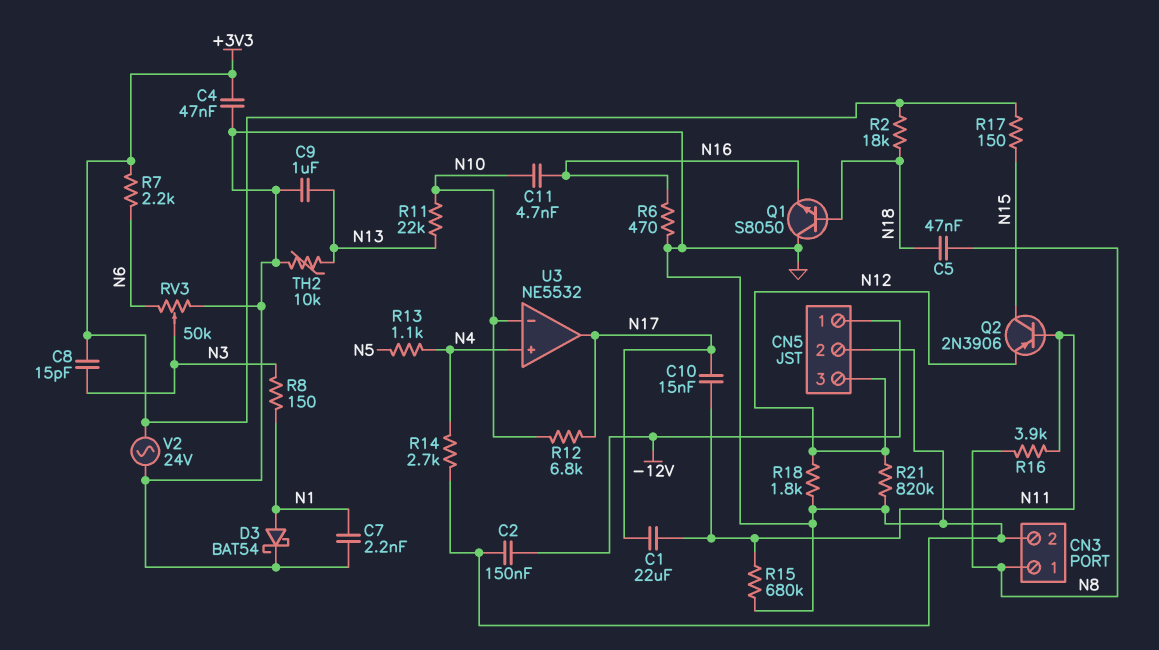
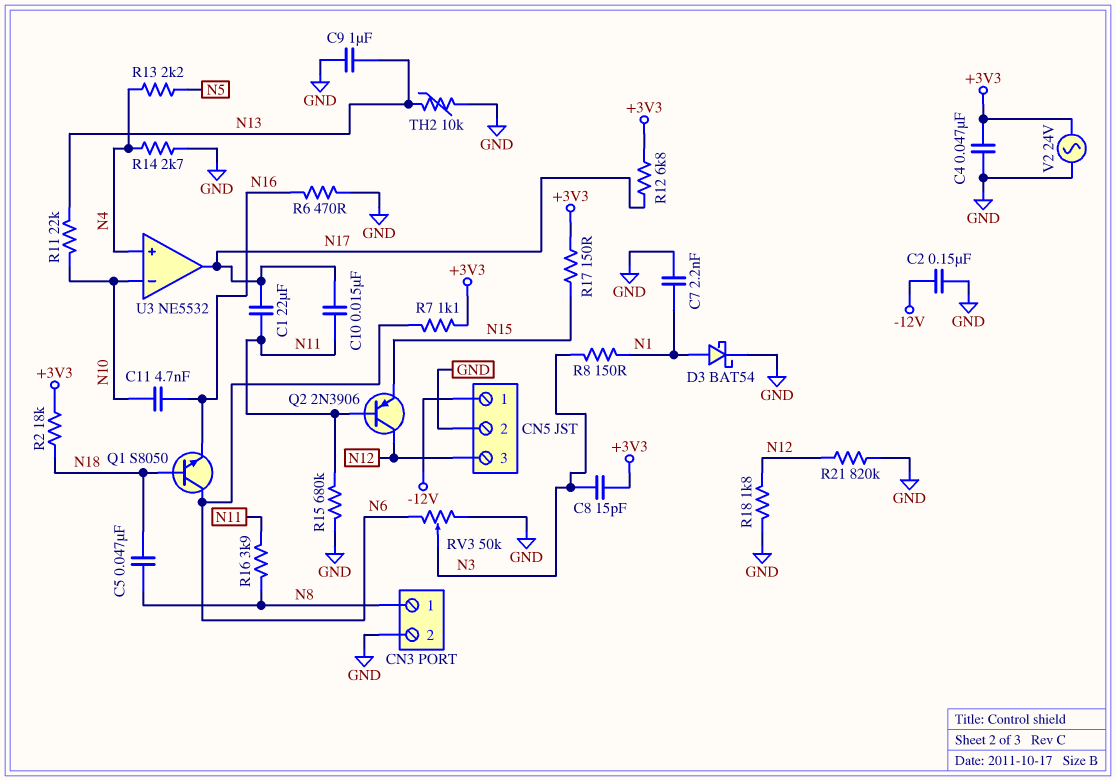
Q1: NPN S8050 (B N18, C GND, E N16) -> NPN S8050 (B N18, C N6, E N16)
Q2: PNP 2N3906 (B N11, C N15, E N12) -> PNP 2N3906 (B N11, C N12, E N15)
R7: 2.2k (+3V3, N6) -> 1.1k (+3V3, N6)
R12: 6.8k (N10, N17) -> 6.8k (+3V3, N17)
R13: 1.1k (N4, N5) -> 2.2k (N4, N5)

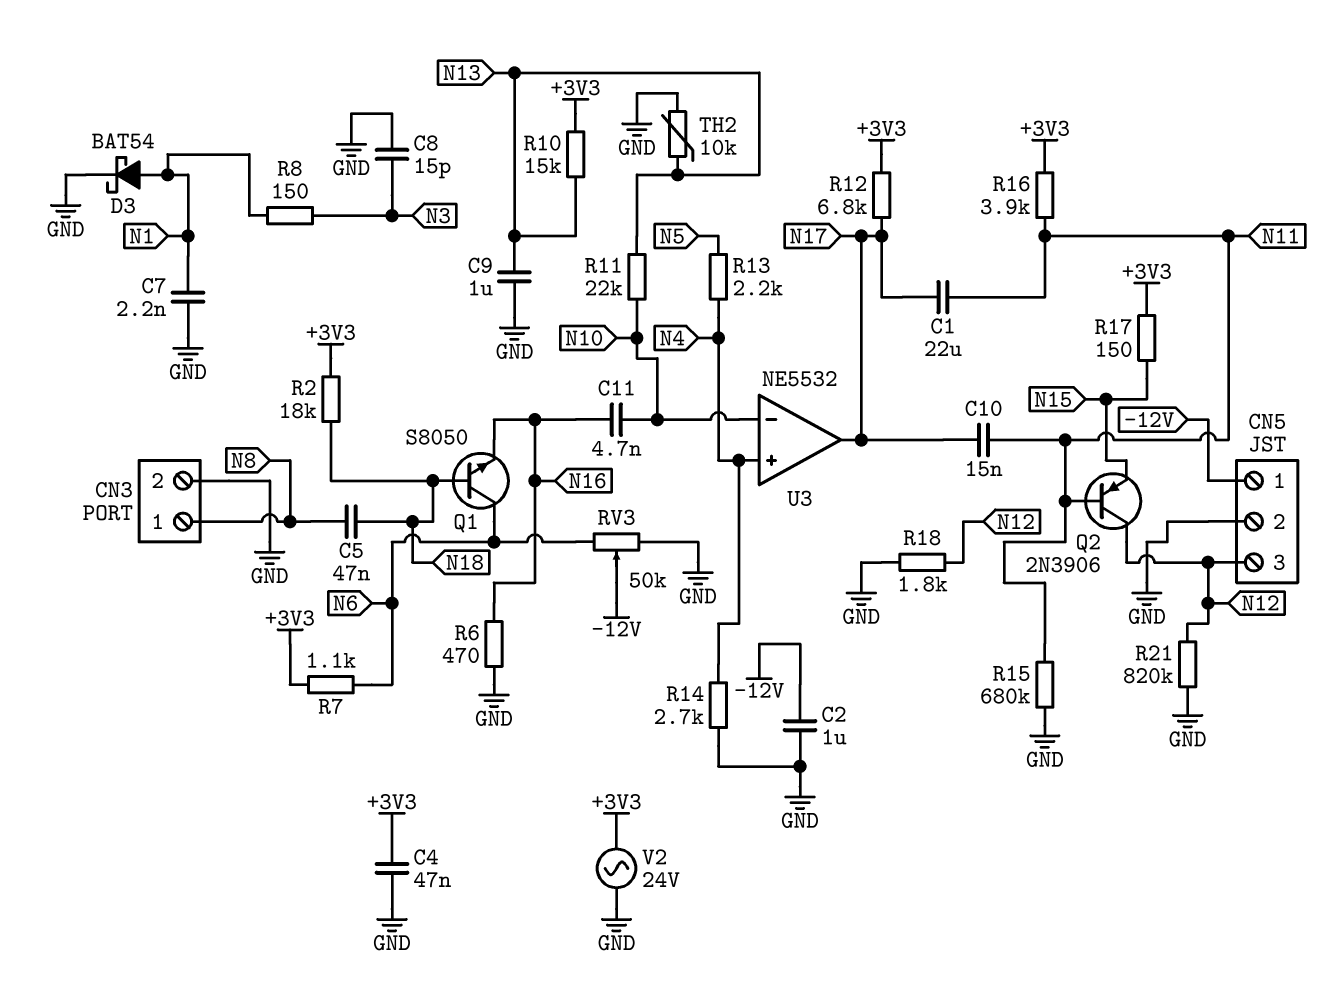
C2: 150nF (-12V, GND) -> 1uF (-12V, GND)
C8: 15pF (+3V3, N3) -> 15pF (GND, N3)
R10: none -> 15k (+3V3, N13)
R16: 3.9k (N8, N11) -> 3.9k (+3V3, N11)
RV3: 50k (GND, N6, wiper N3) -> 50k (GND, N6, wiper -12V)

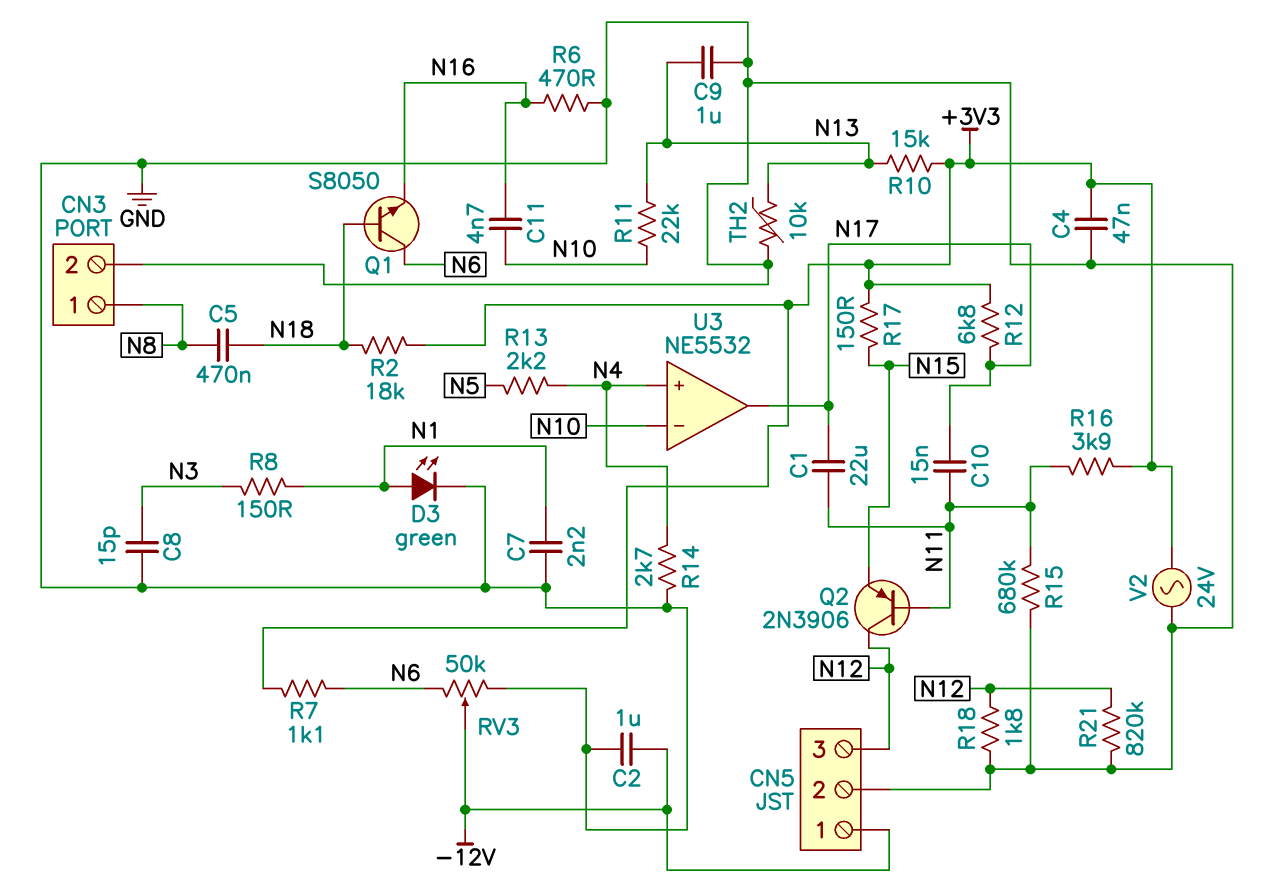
C5: 47nF (N8, N18) -> 470nF (N8, N18)
D3: schottky BAT54 (A N1, K GND) -> LED green (A N1, K GND)

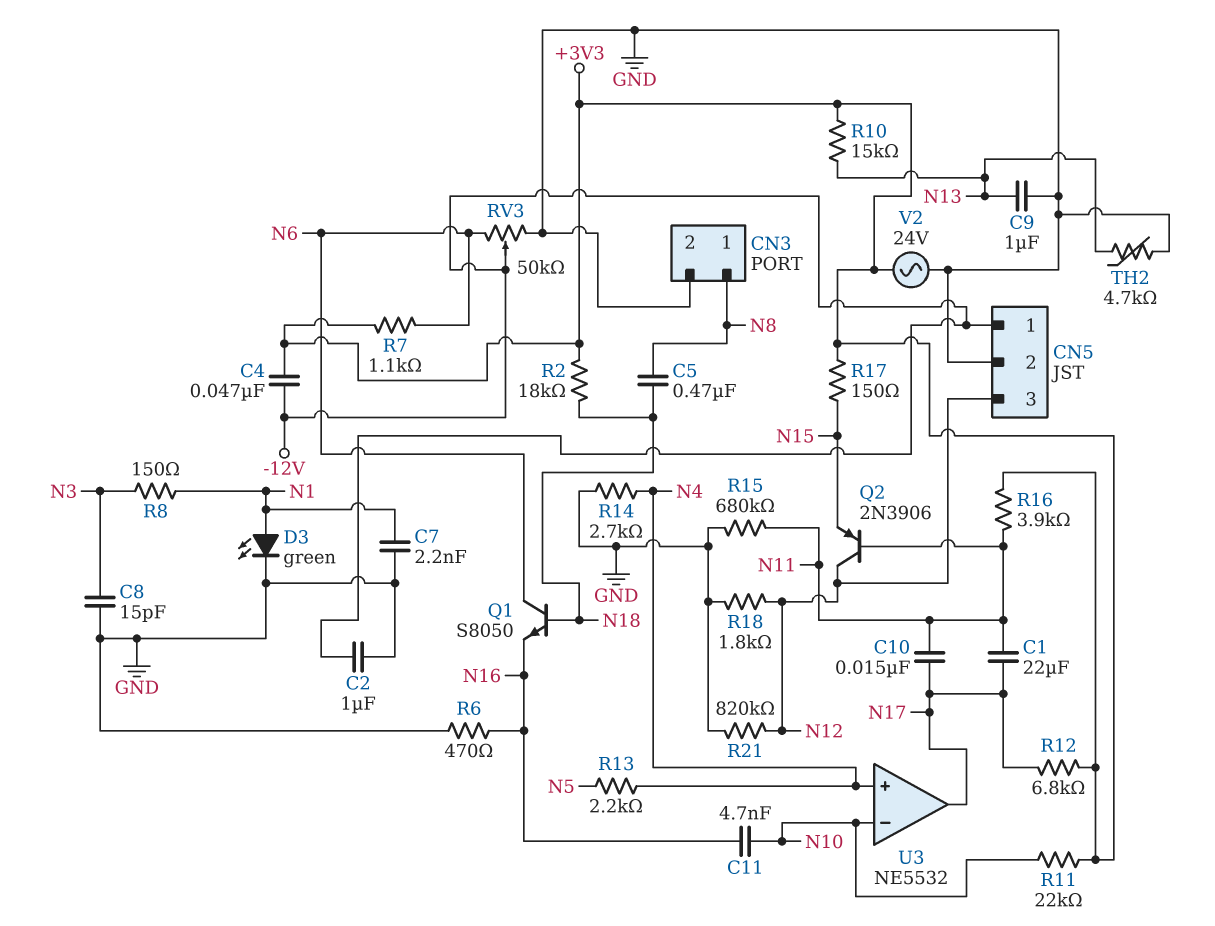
C4: 47nF (+3V3, GND) -> 47nF (+3V3, -12V)
R11: 22k (N10, N13) -> 22k (+3V3, N10)
TH2: 10k (GND, N13) -> 4.7k (GND, N13)

